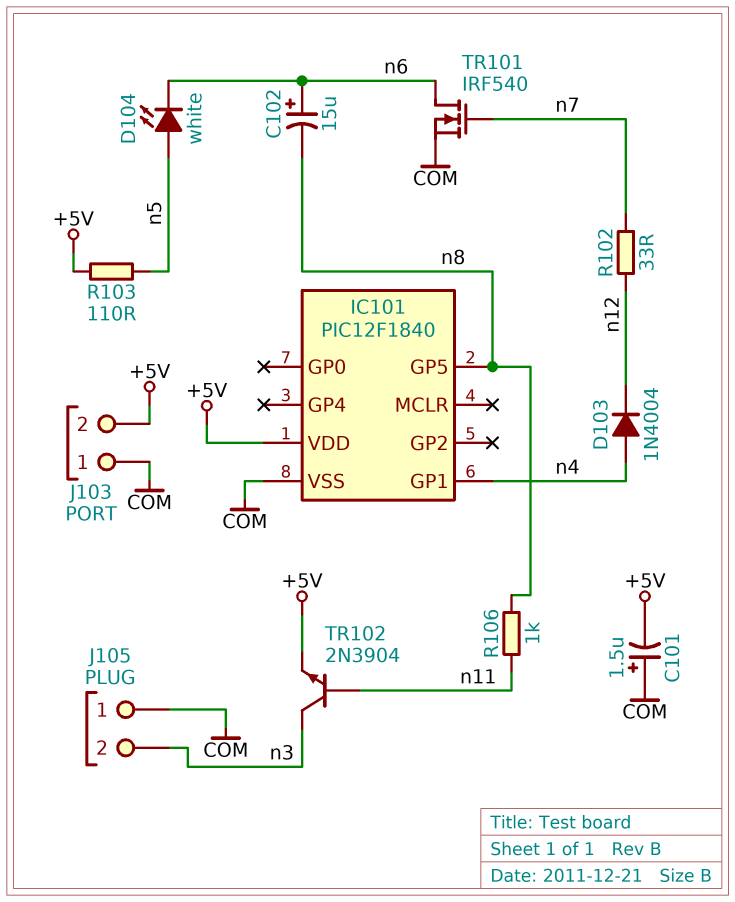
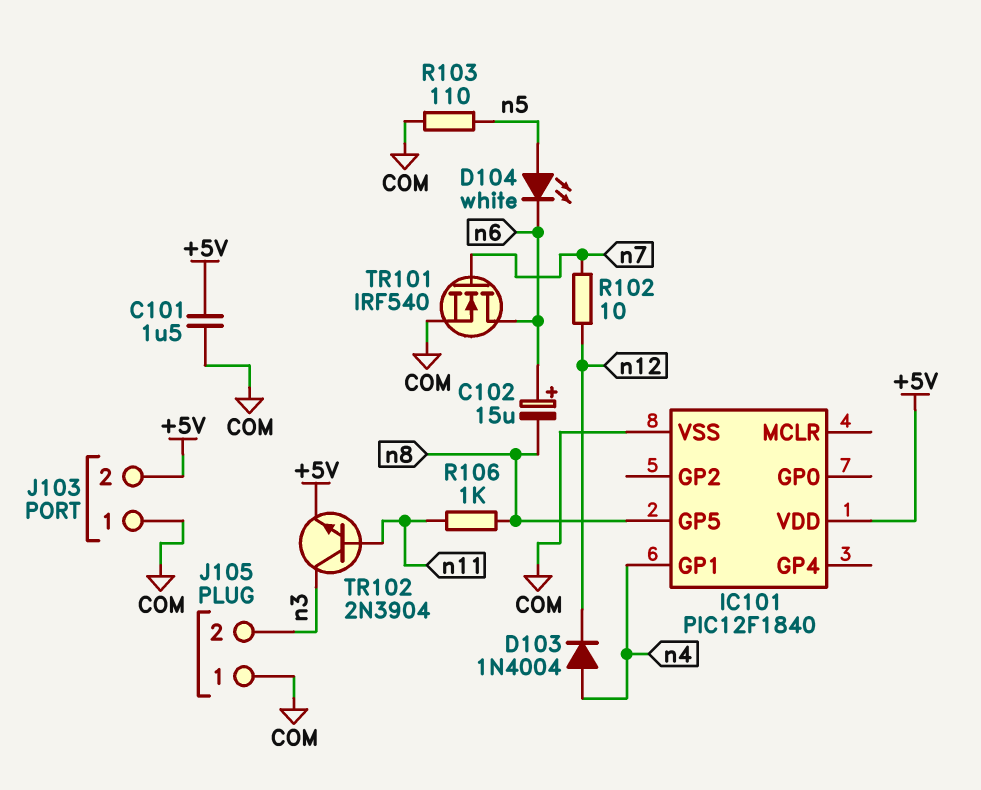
C101: 1.5uF (plus COM, minus +5V) -> 1.5uF (+5V, COM)
R102: 33 (n7, n12) -> 10 (n7, n12)
R103: 110 (+5V, n5) -> 110 (COM, n5)

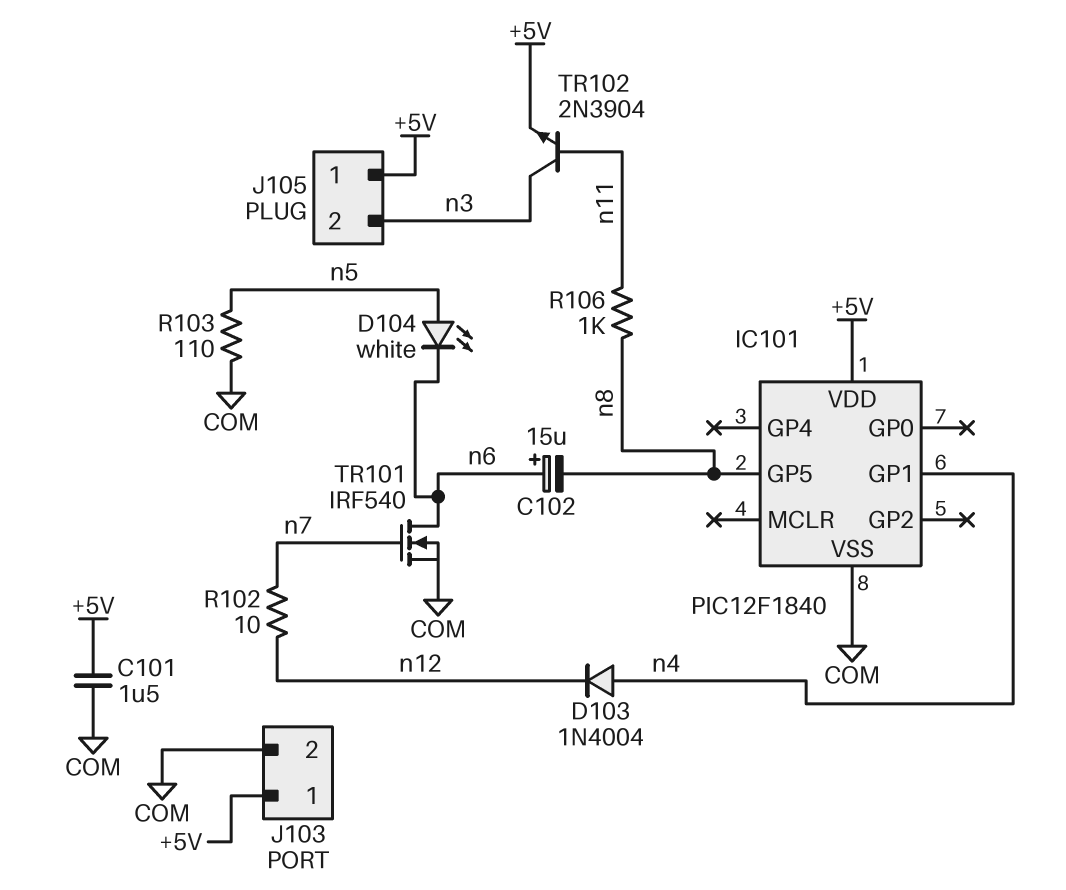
J103 pin 1: COM -> +5V
J103 pin 2: +5V -> COM
J105 pin 1: COM -> +5V

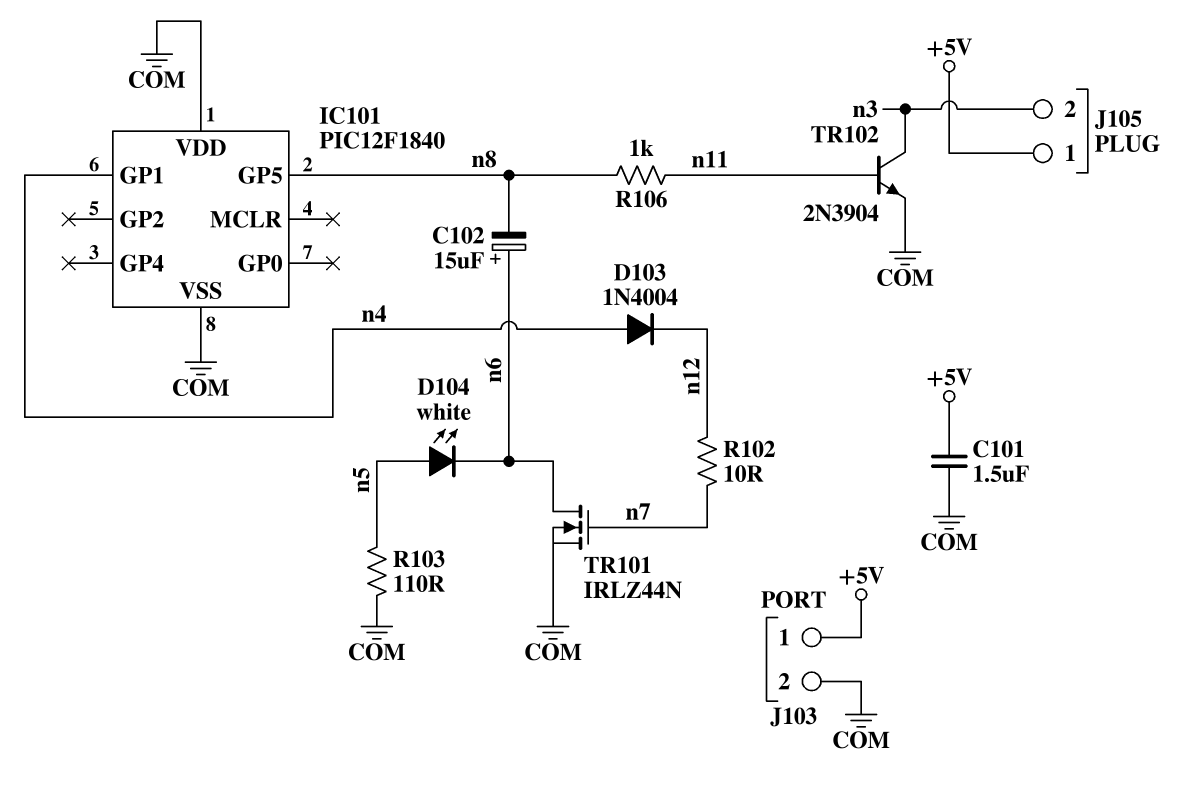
IC101 pin VDD: +5V -> COM
TR101: NMOS IRF540 (G n7, D n6, S COM) -> NMOS IRLZ44N (G n7, D n6, S COM)
TR102: NPN 2N3904 (B n11, C n3, E +5V) -> NPN 2N3904 (B n11, C n3, E COM)

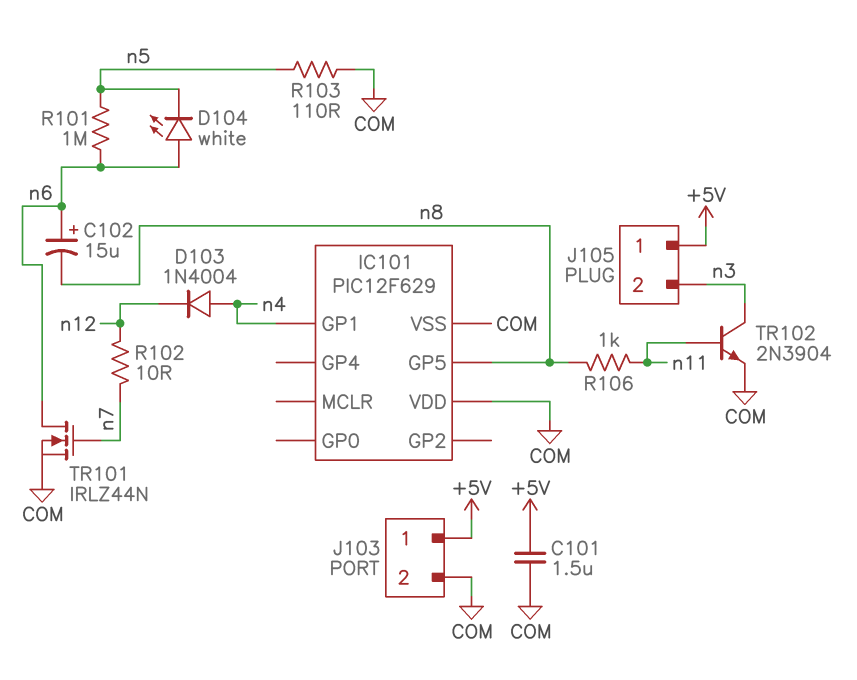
D104: LED white (A n5, K n6) -> LED white (A n6, K n5)
IC101: PIC12F1840 -> PIC12F629
R101: none -> 1M (n5, n6)

